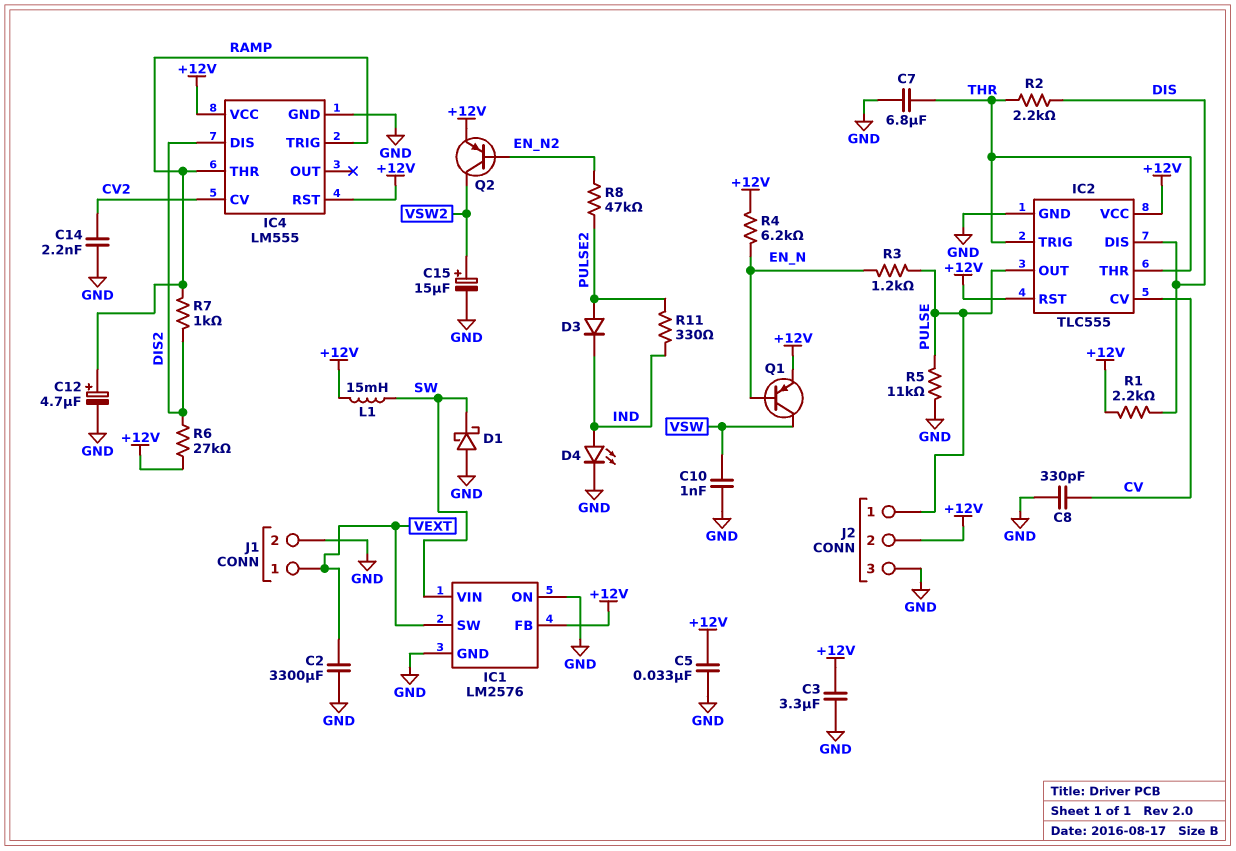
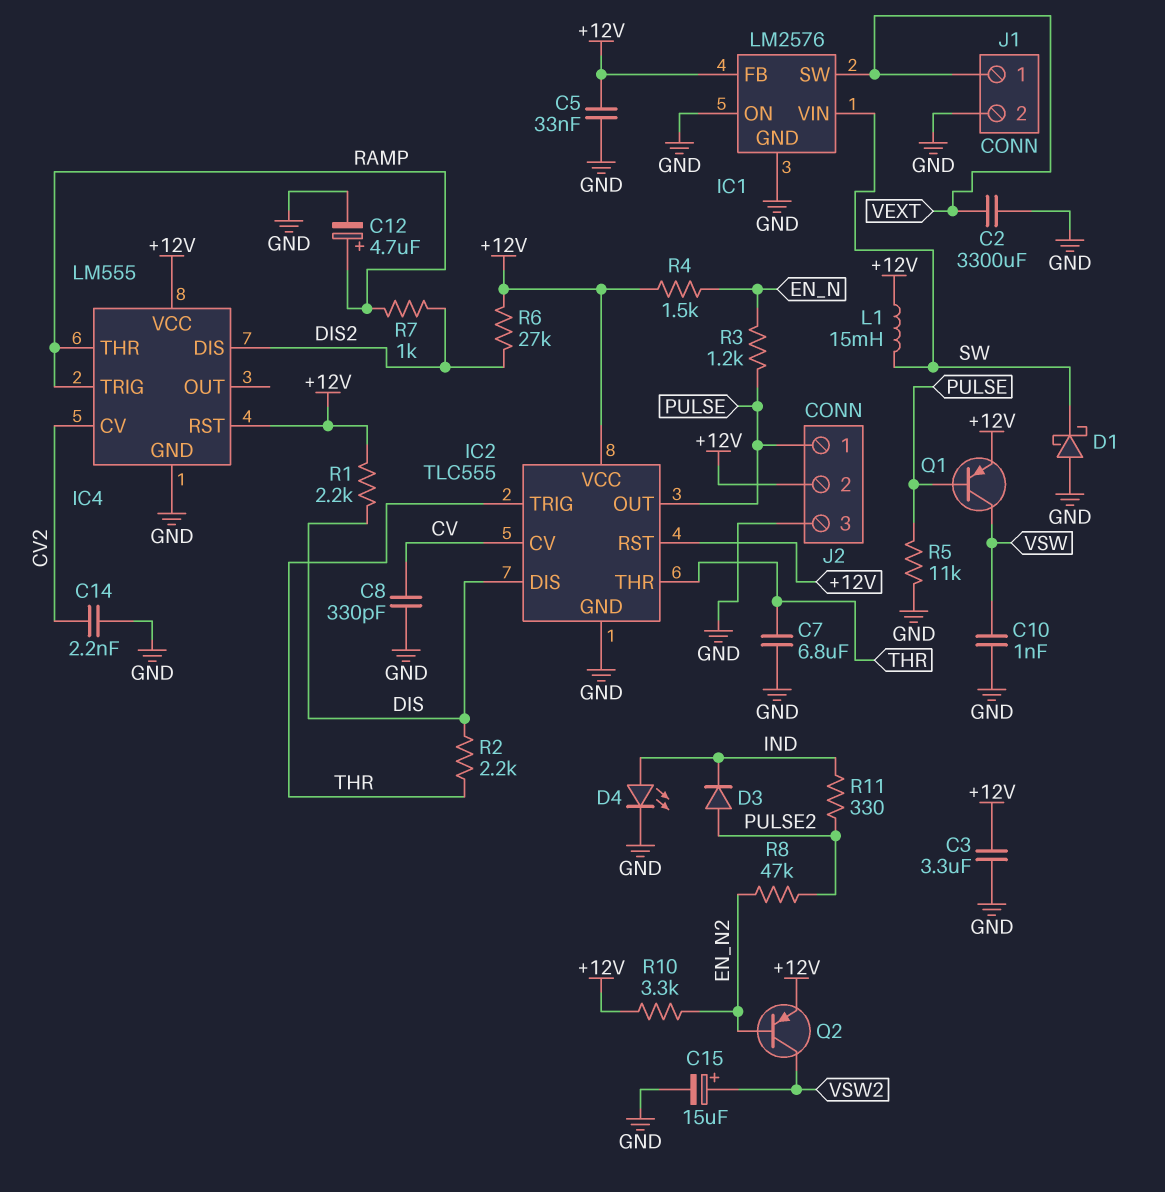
Q1: PNP (B EN_N, C VSW, E +12V) -> PNP (B PULSE, C VSW, E +12V)
R4: 6.2k (+12V, EN_N) -> 1.5k (+12V, EN_N)
R10: none -> 3.3k (+12V, EN_N2)

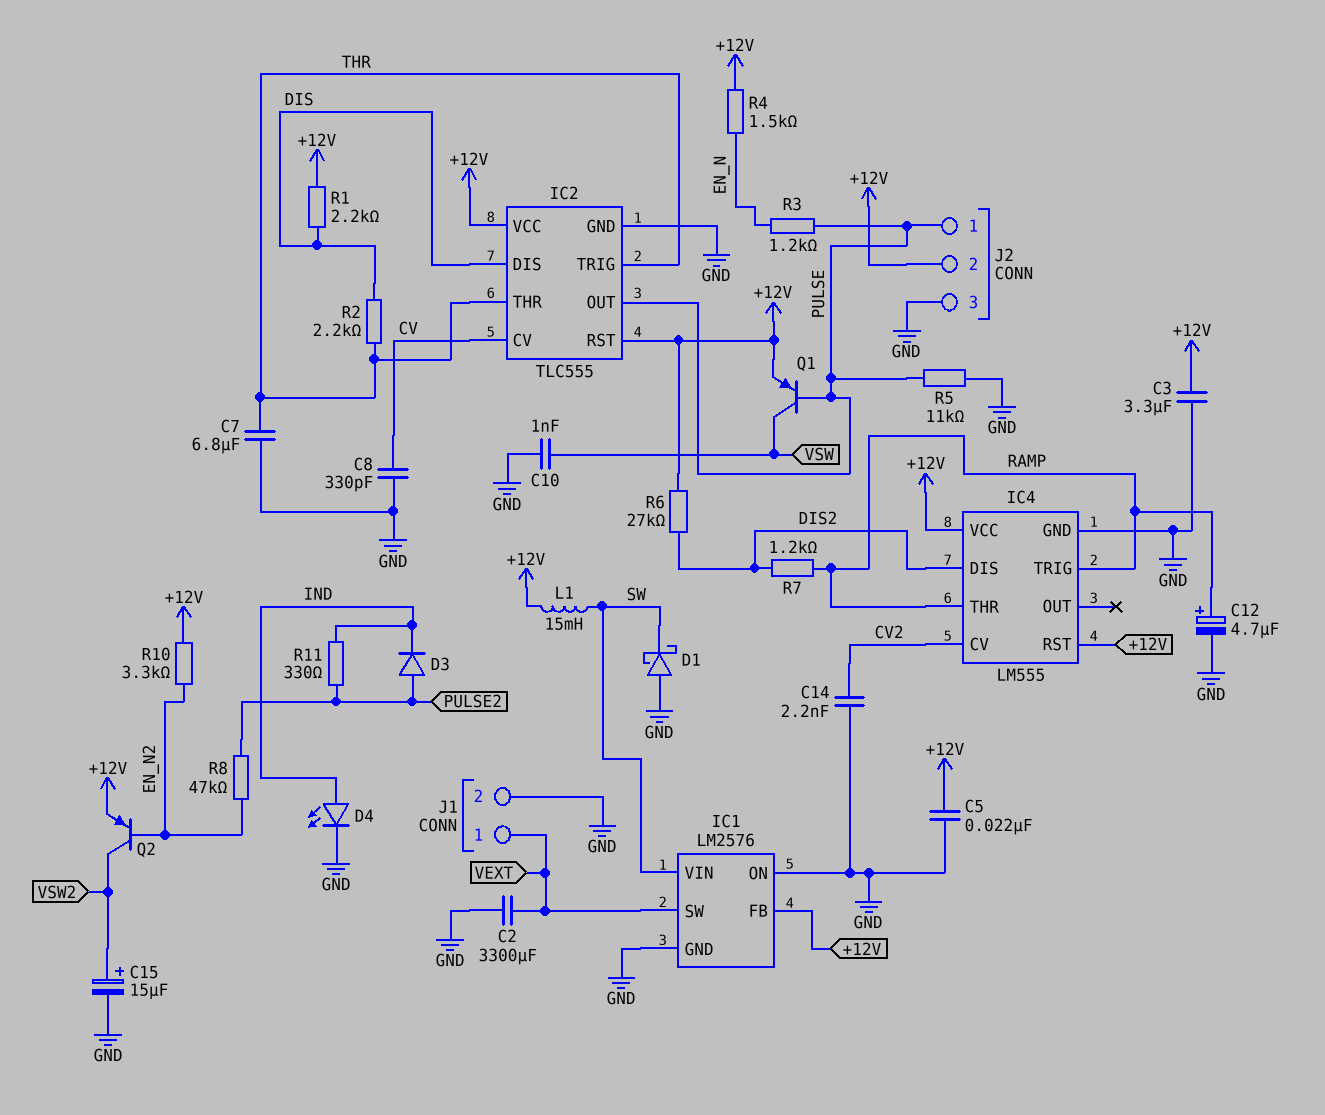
C5: 33nF (+12V, GND) -> 22nF (+12V, GND)
R7: 1k (DIS2, RAMP) -> 1.2k (DIS2, RAMP)

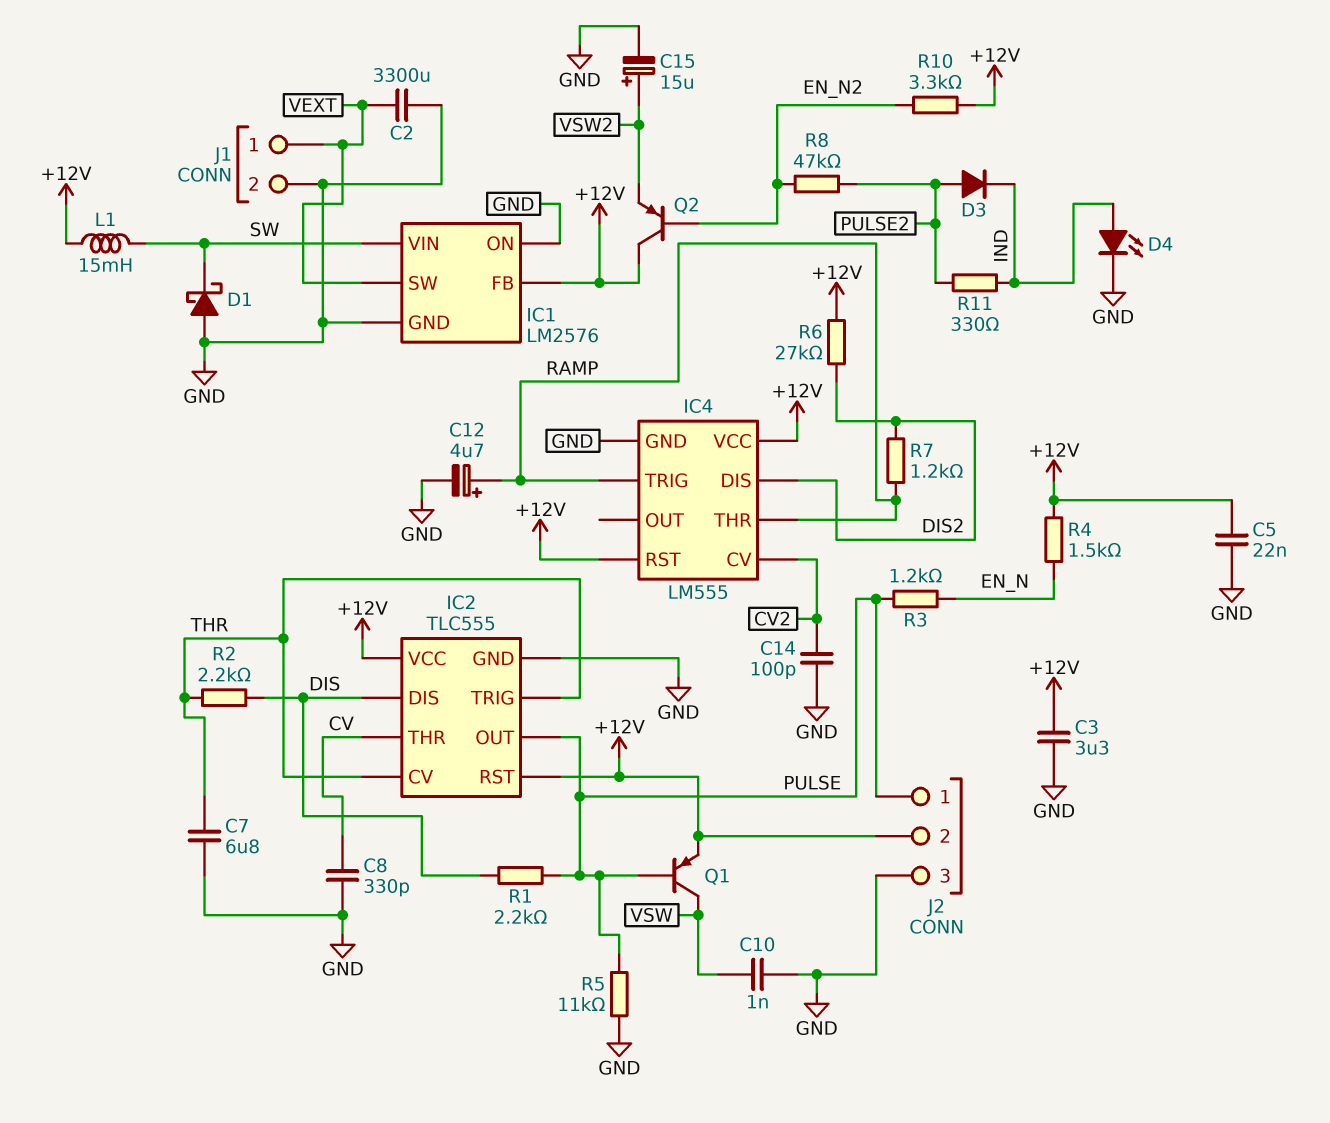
C14: 2.2nF (CV2, GND) -> 100pF (CV2, GND)
IC2 pin CV: CV -> THR
IC2 pin THR: THR -> CV
Q2: PNP (B EN_N2, C VSW2, E +12V) -> PNP (B EN_N2, C +12V, E VSW2)
R1: 2.2k (+12V, DIS) -> 2.2k (DIS, PULSE)

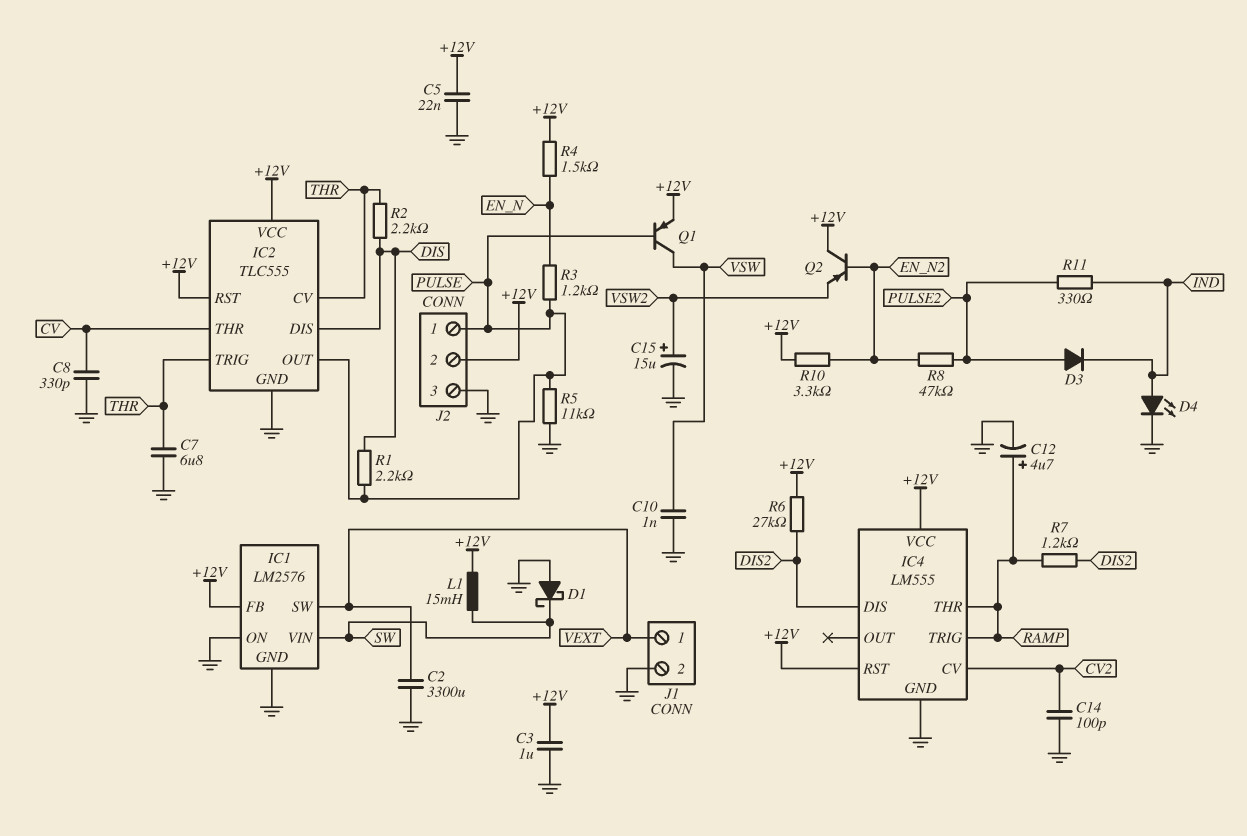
C3: 3.3uF (+12V, GND) -> 1uF (+12V, GND)

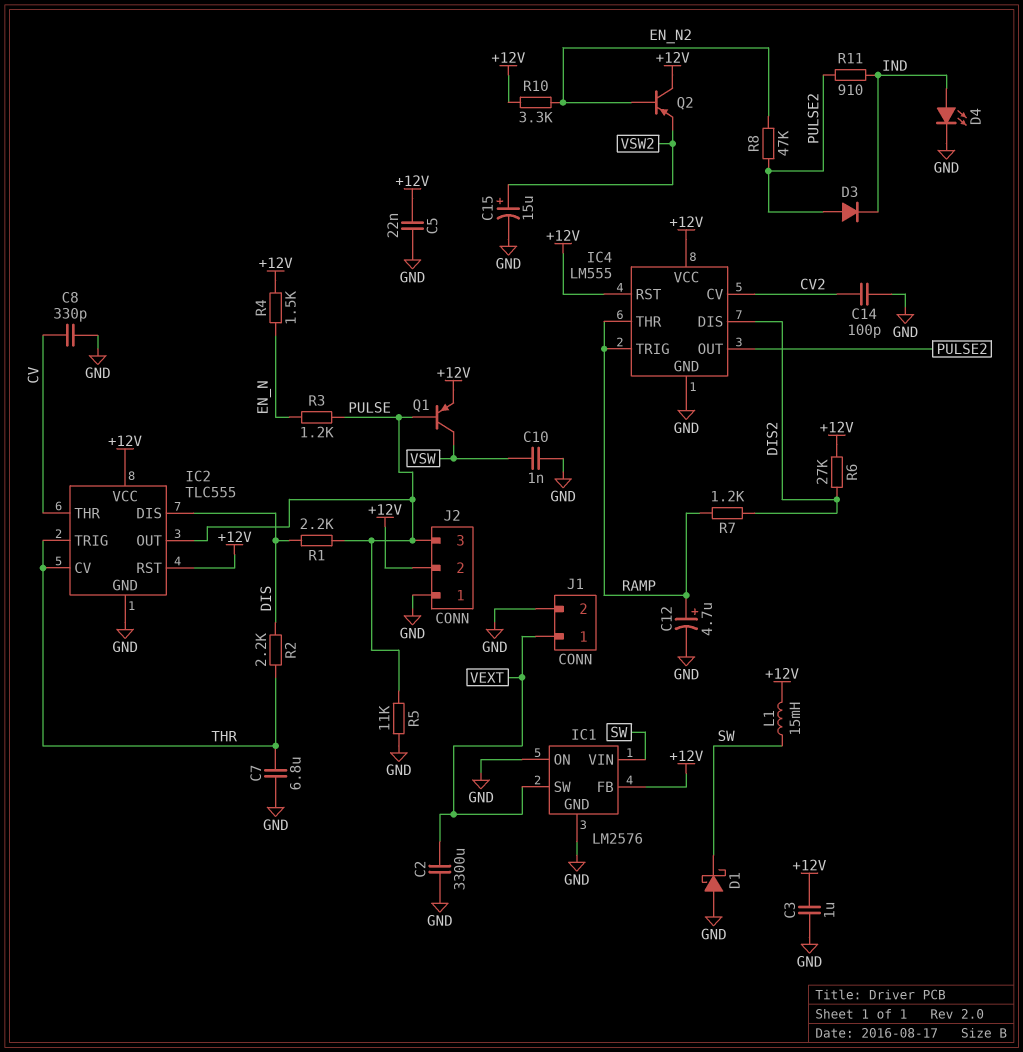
IC4 pin OUT: none -> PULSE2
J2 pin 1: PULSE -> GND
J2 pin 3: GND -> PULSE
R11: 330 (IND, PULSE2) -> 910 (IND, PULSE2)

